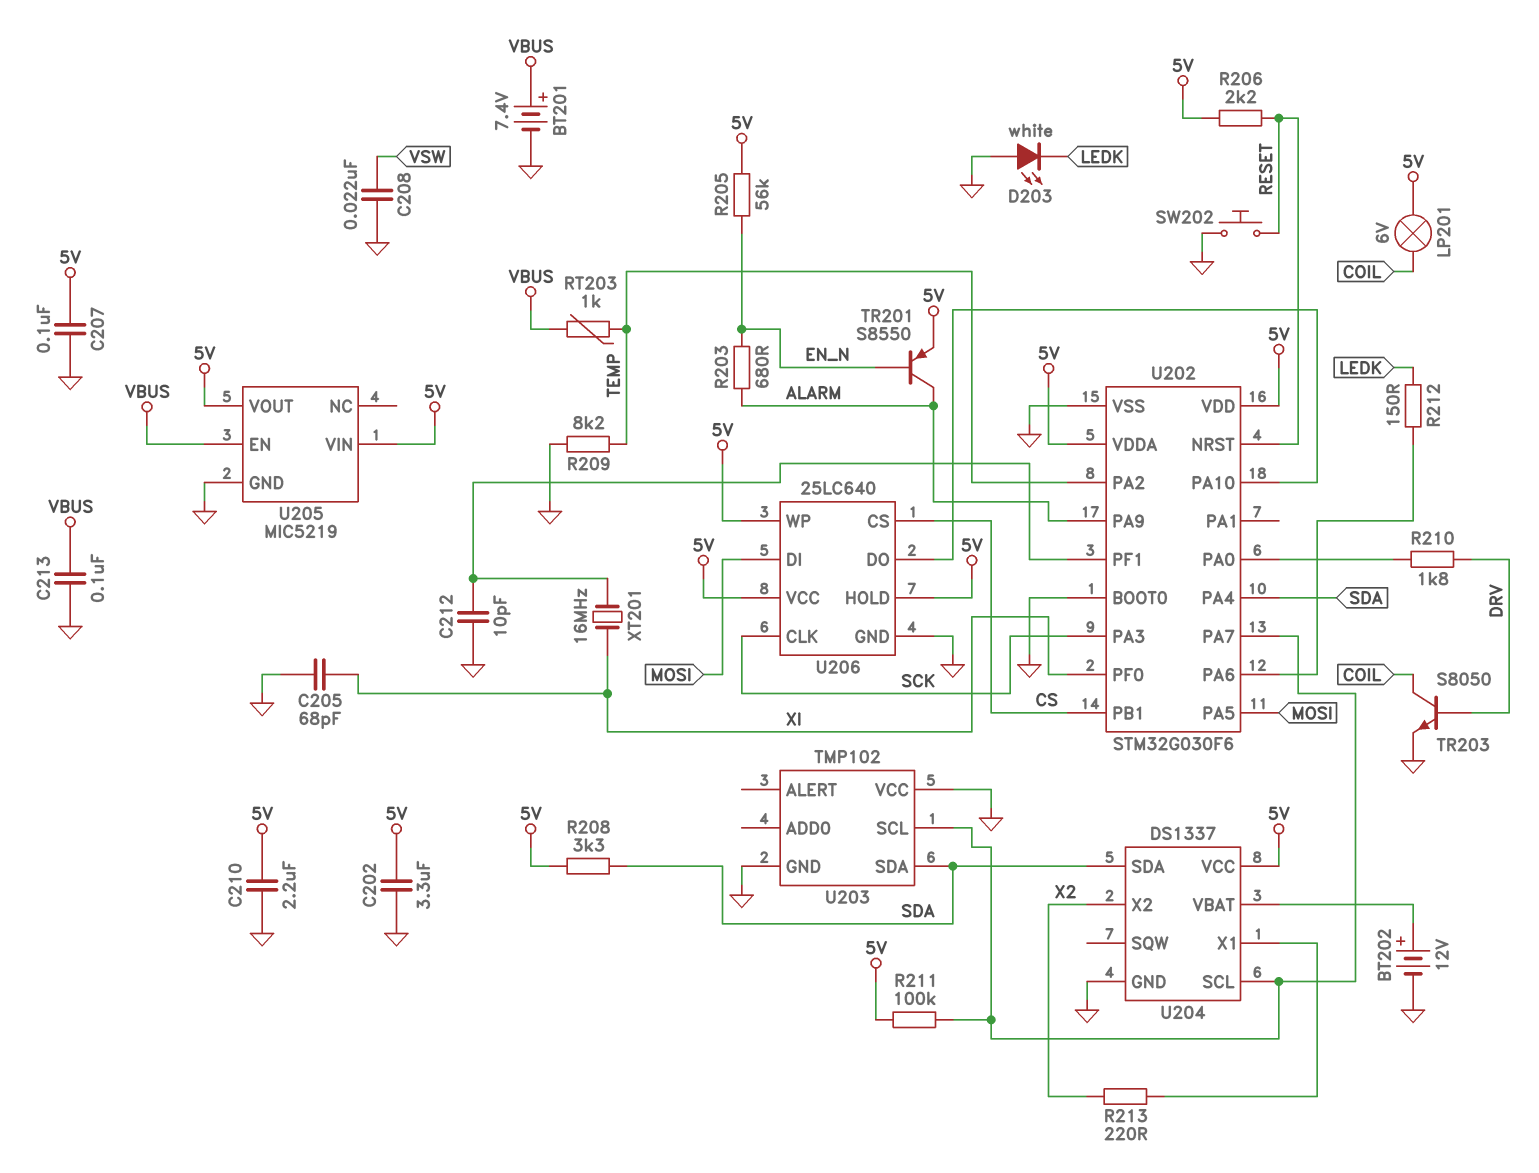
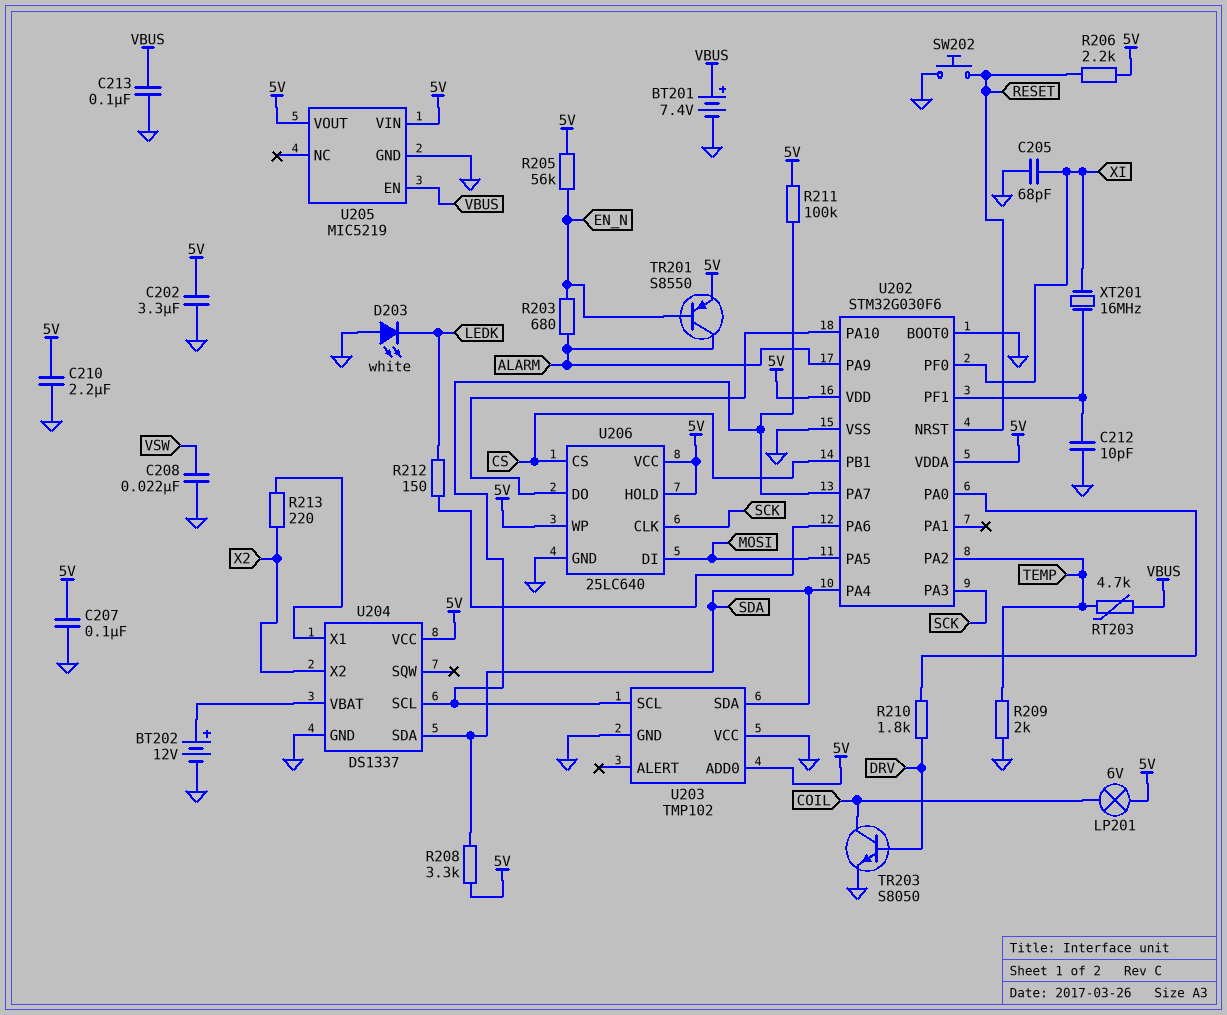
R209: 8.2k (GND, TEMP) -> 2k (GND, TEMP)
RT203: 1k (TEMP, VBUS) -> 4.7k (TEMP, VBUS)
U203 pin ADD0: none -> 5V

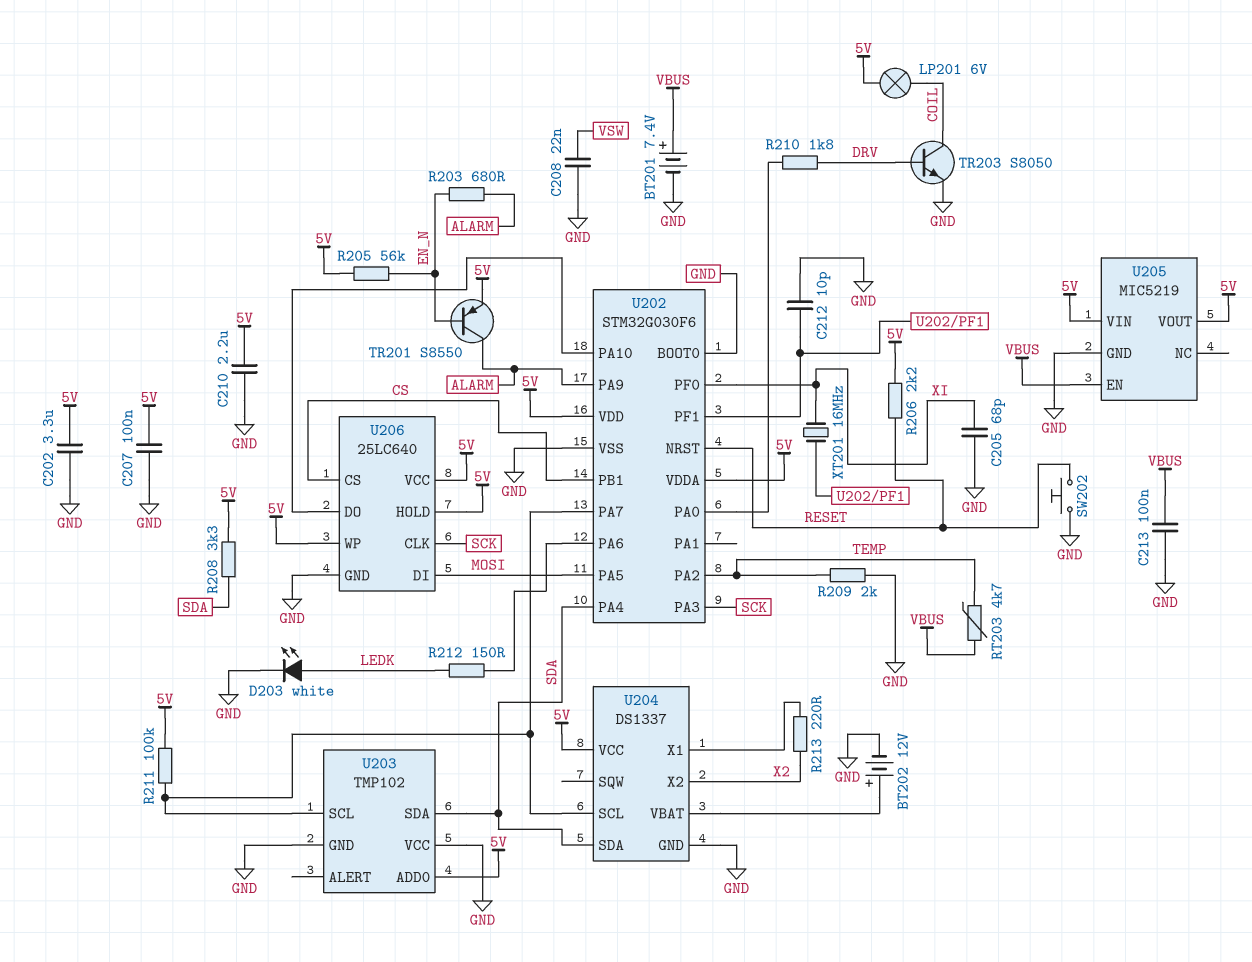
D203: LED white (A GND, K LEDK) -> LED white (A LEDK, K GND)

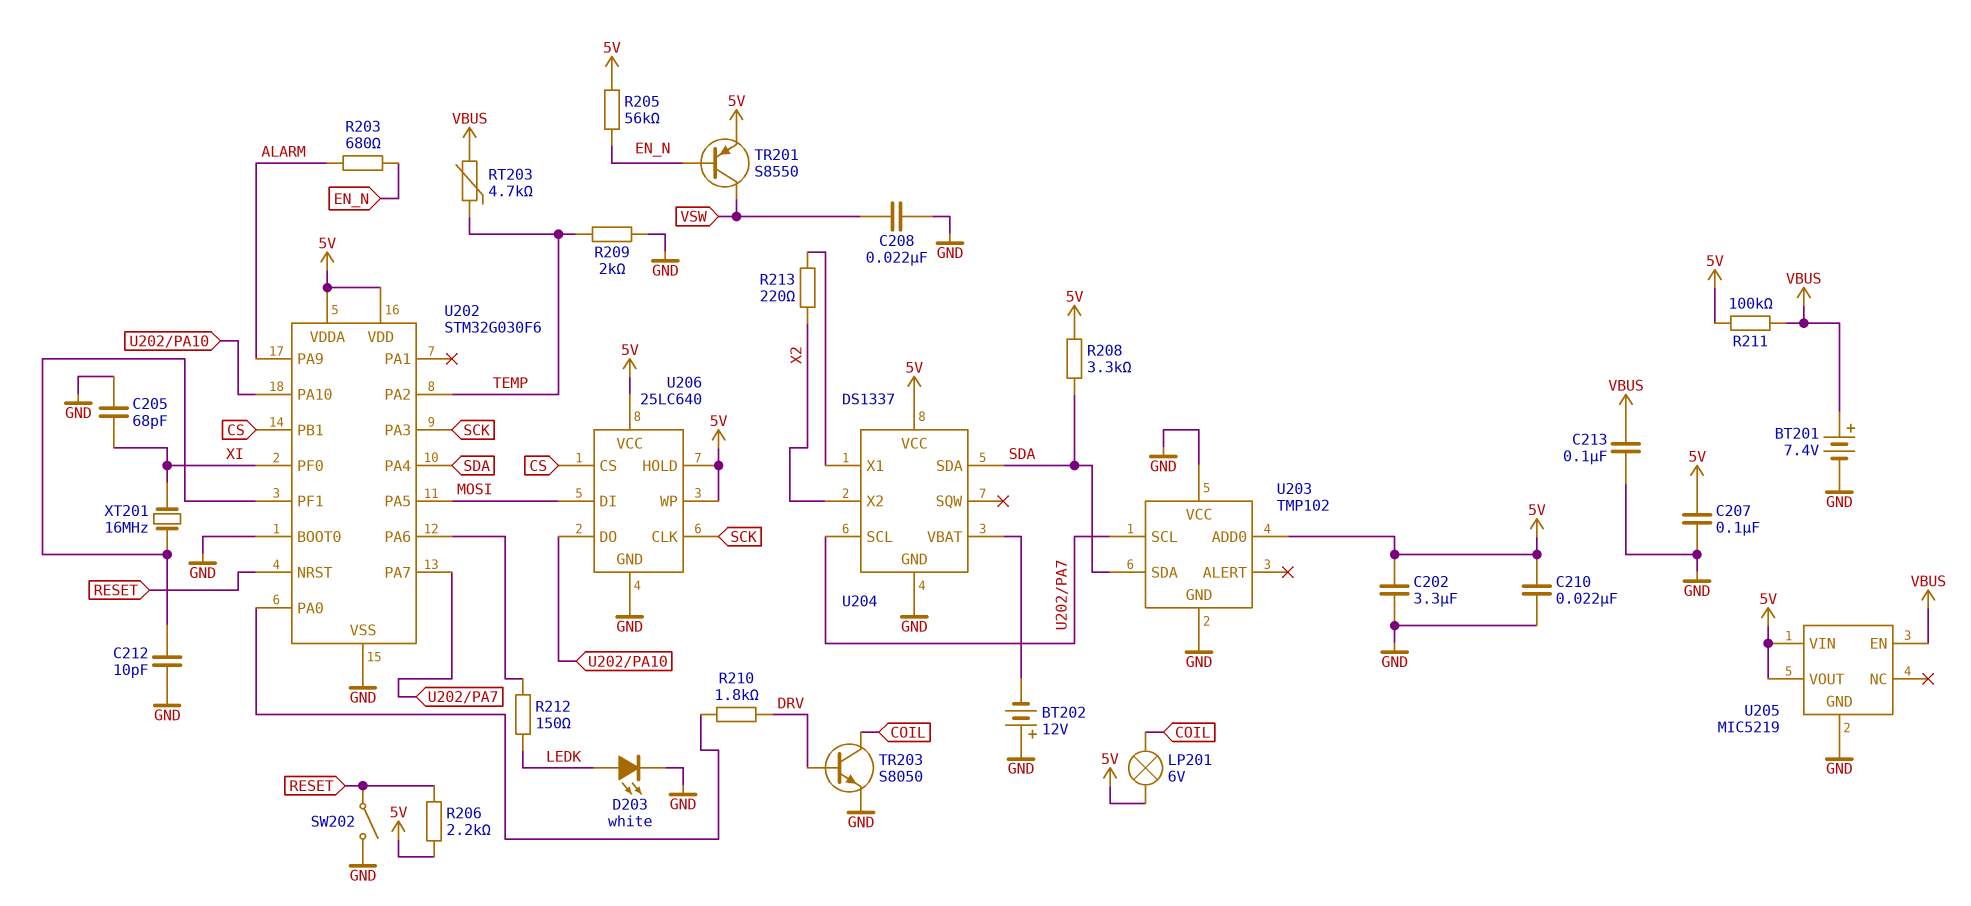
BT202: 12V (plus U204/VBAT, minus GND) -> 12V (plus GND, minus U204/VBAT)
C210: 2.2uF (5V, GND) -> 22nF (5V, GND)
R211: 100k (5V, U202/PA7) -> 100k (5V, VBUS)
SW202: button (GND, RESET) -> switch (GND, RESET)
TR201: PNP S8550 (B EN_N, C ALARM, E 5V) -> PNP S8550 (B EN_N, C VSW, E 5V)

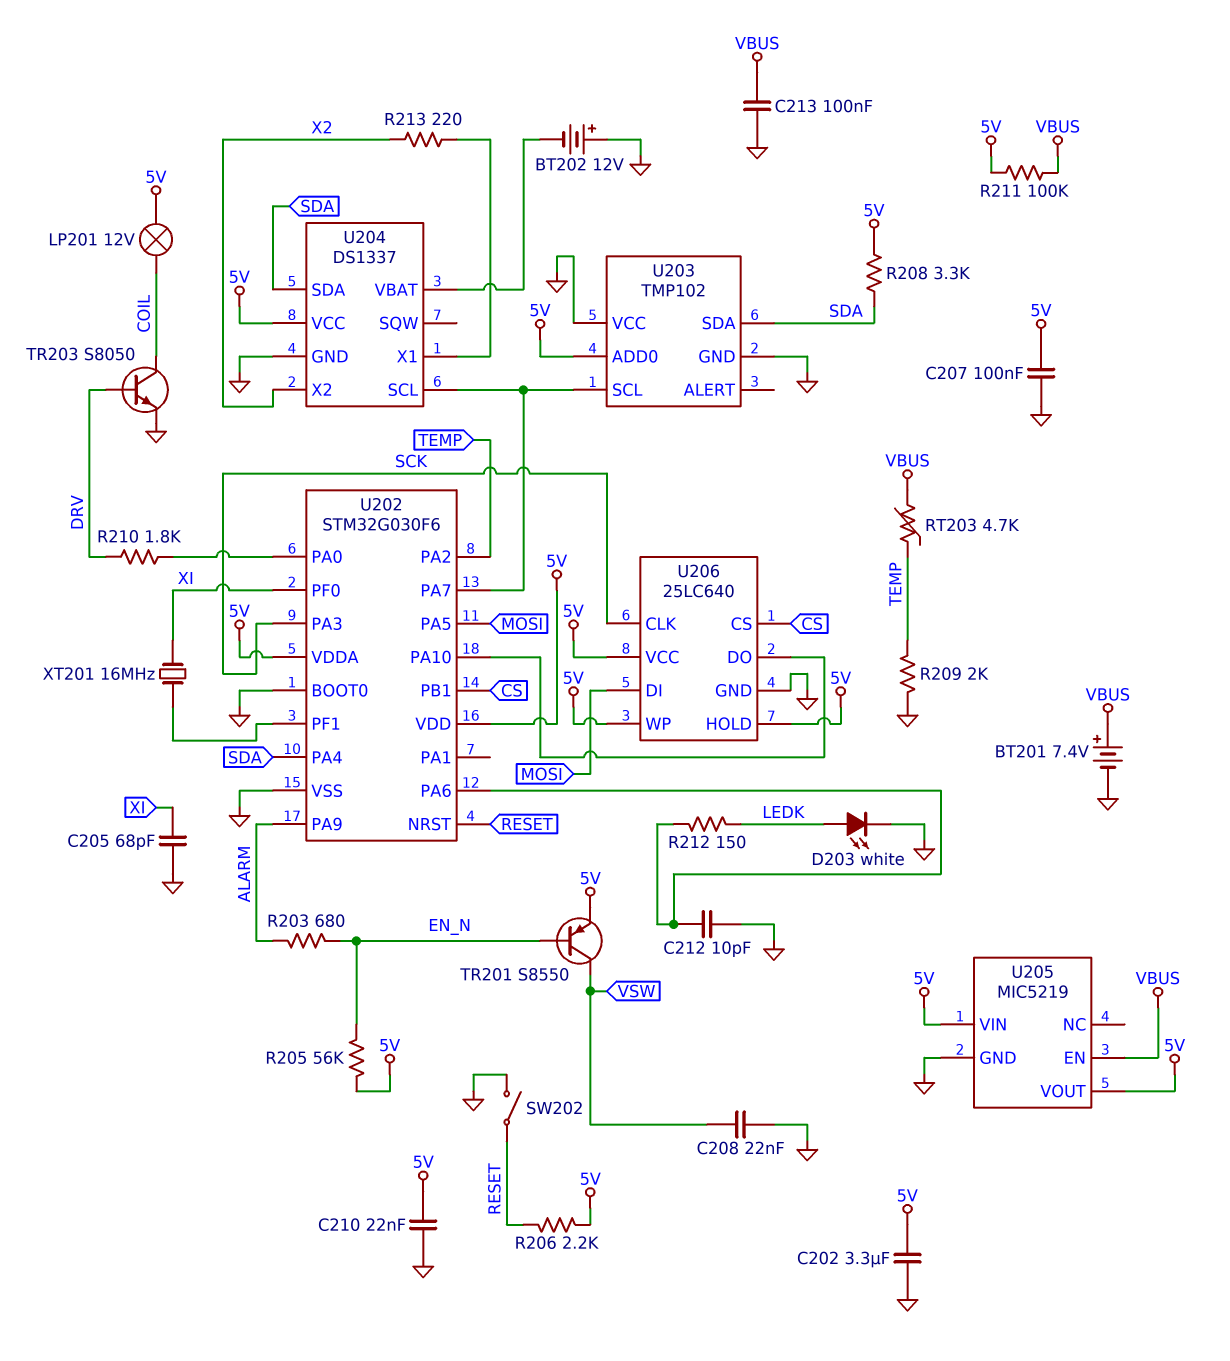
C212: 10pF (GND, U202/PF1) -> 10pF (GND, U202/PA6)
LP201: lamp 6V (5V, COIL) -> lamp 12V (5V, COIL)

